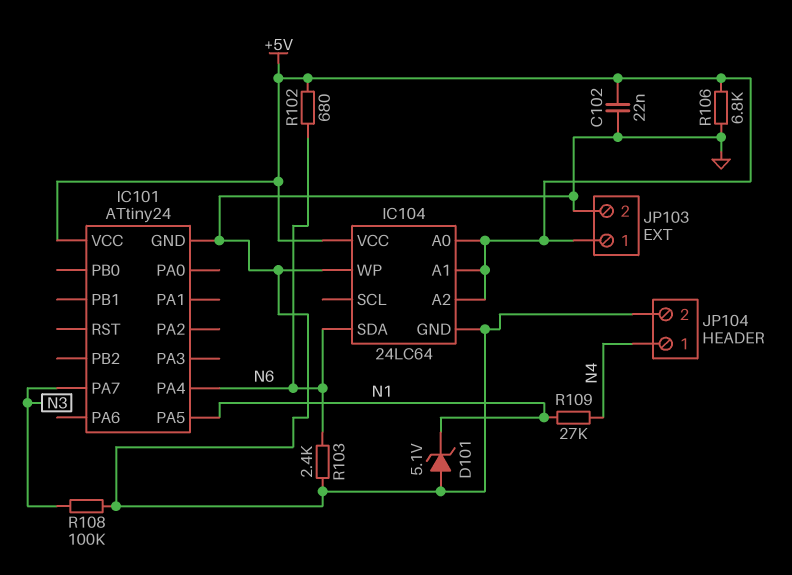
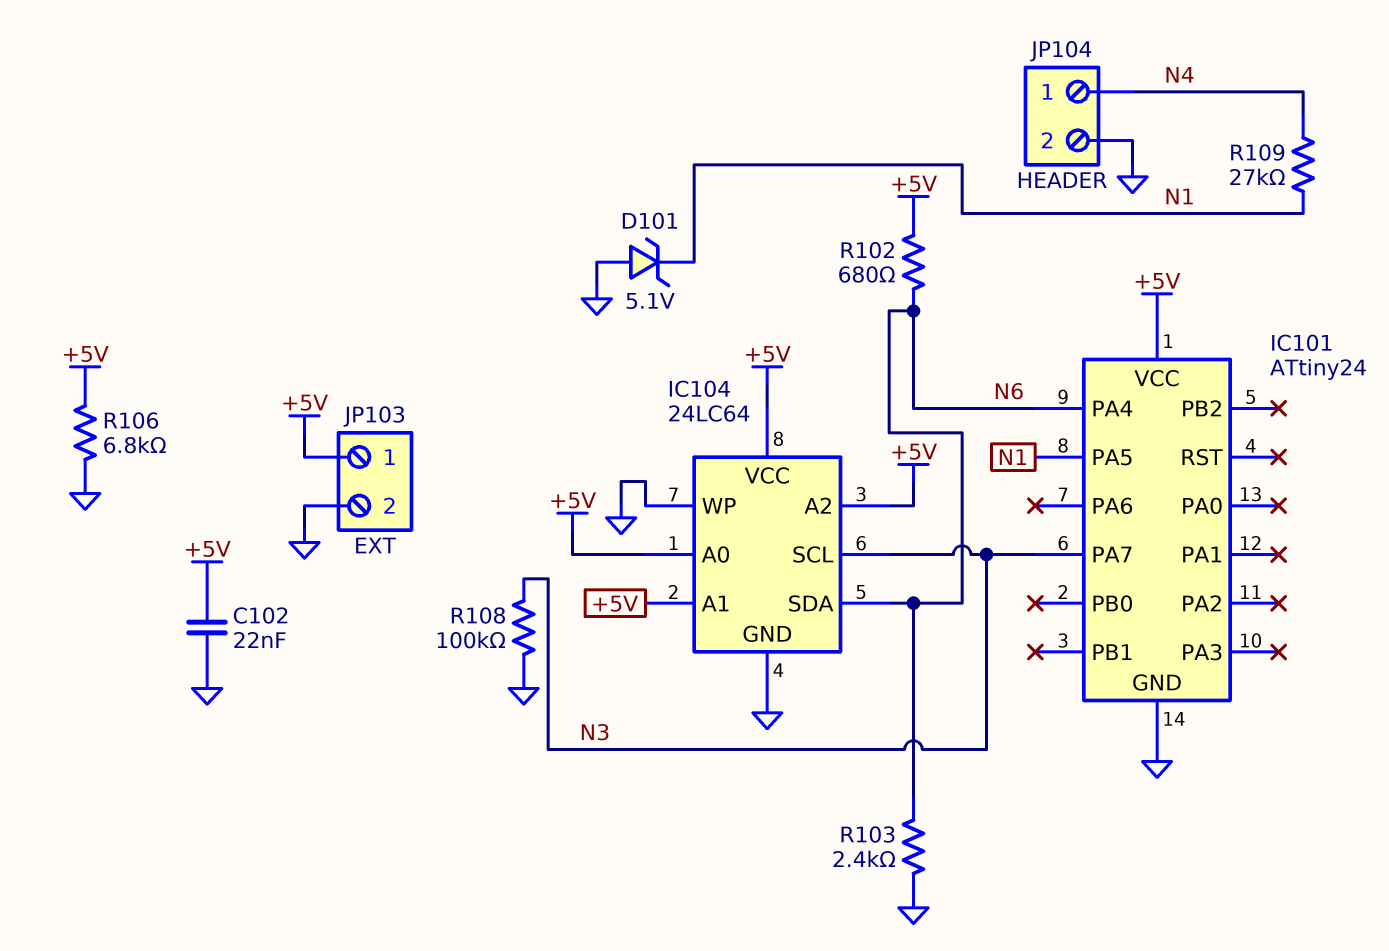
IC104 pin SCL: none -> N3

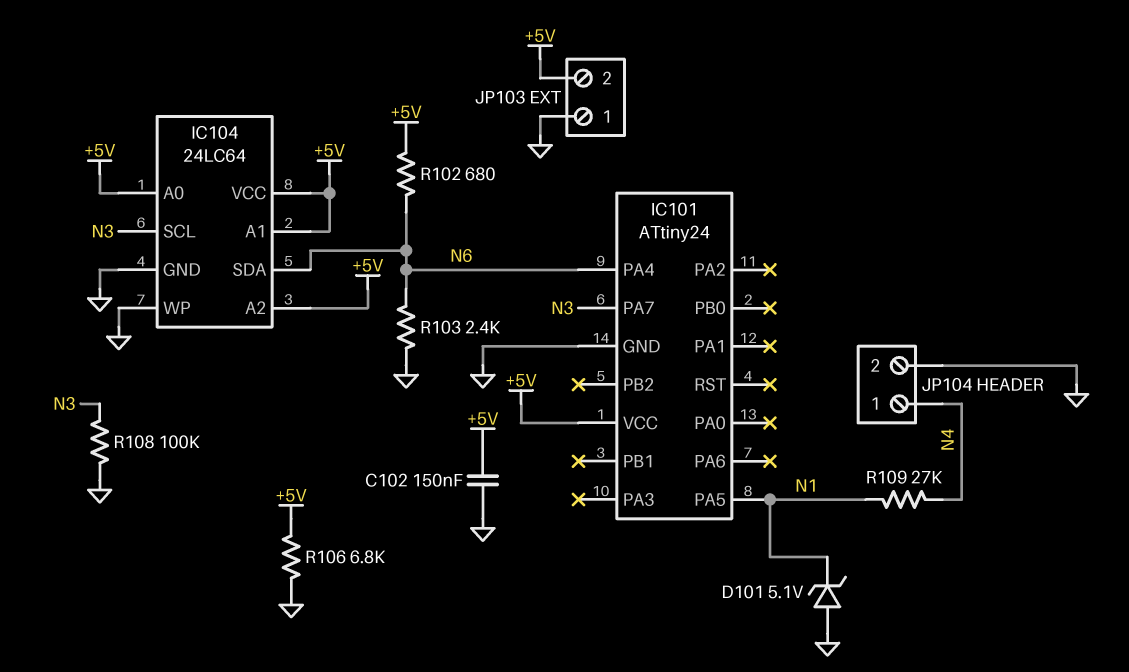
C102: 22nF (+5V, GND) -> 150nF (+5V, GND)
JP103 pin 1: +5V -> GND
JP103 pin 2: GND -> +5V

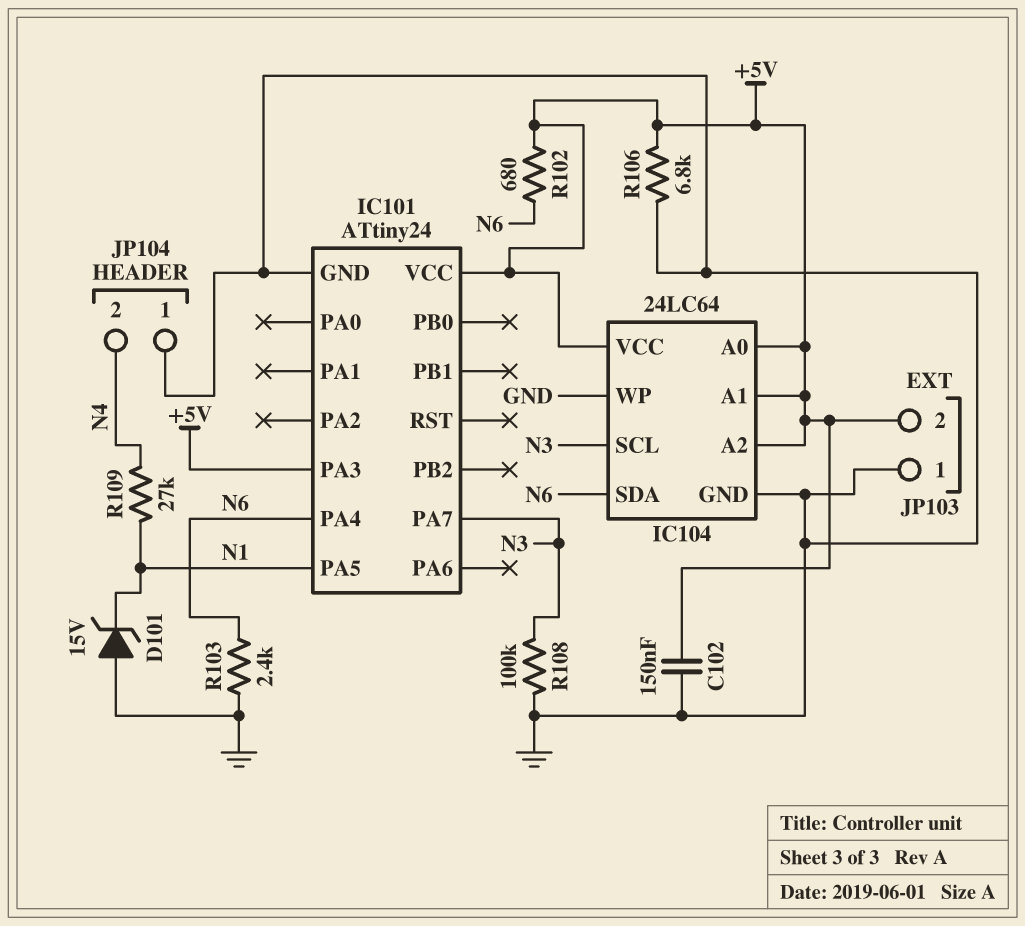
D101: zener 5.1V (A GND, K N1) -> zener 15V (A GND, K N1)
IC101 pin PA3: none -> +5V
JP104 pin 1: N4 -> GND
JP104 pin 2: GND -> N4

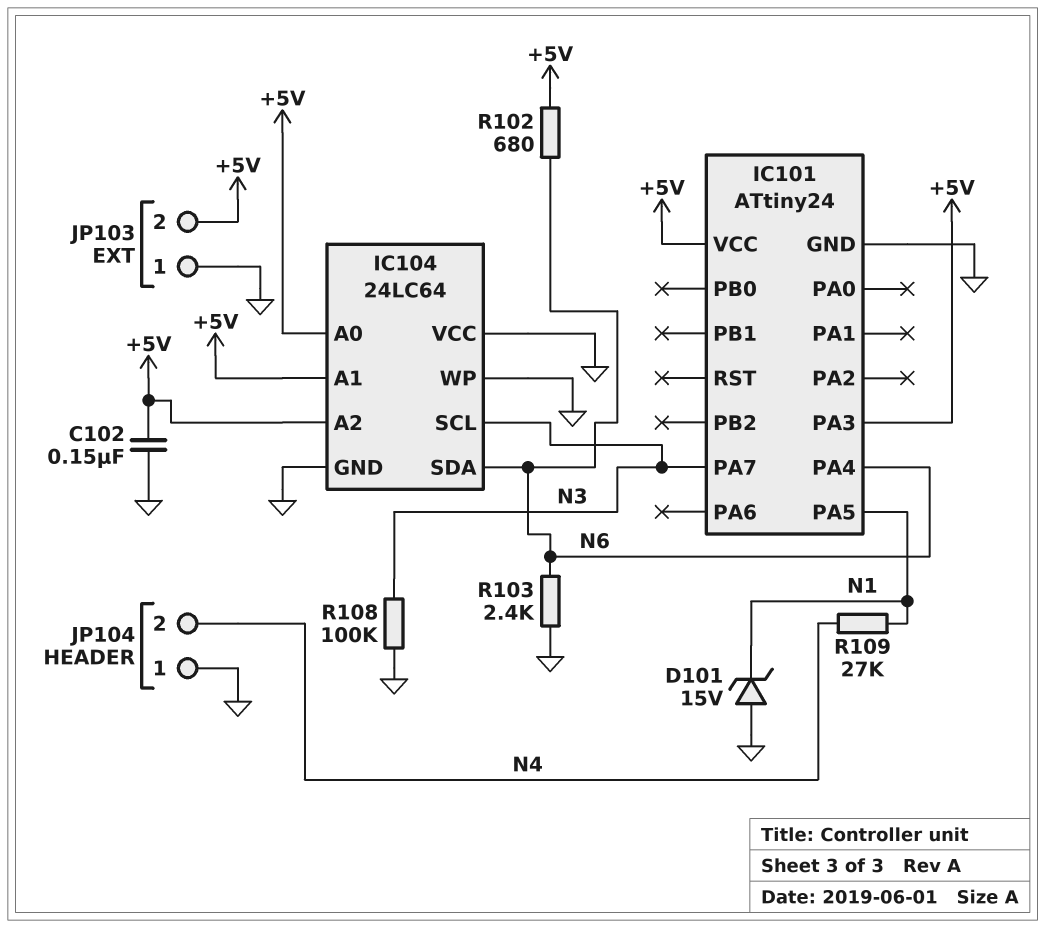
IC104 pin VCC: +5V -> GND
R106: 6.8k (+5V, GND) -> none

